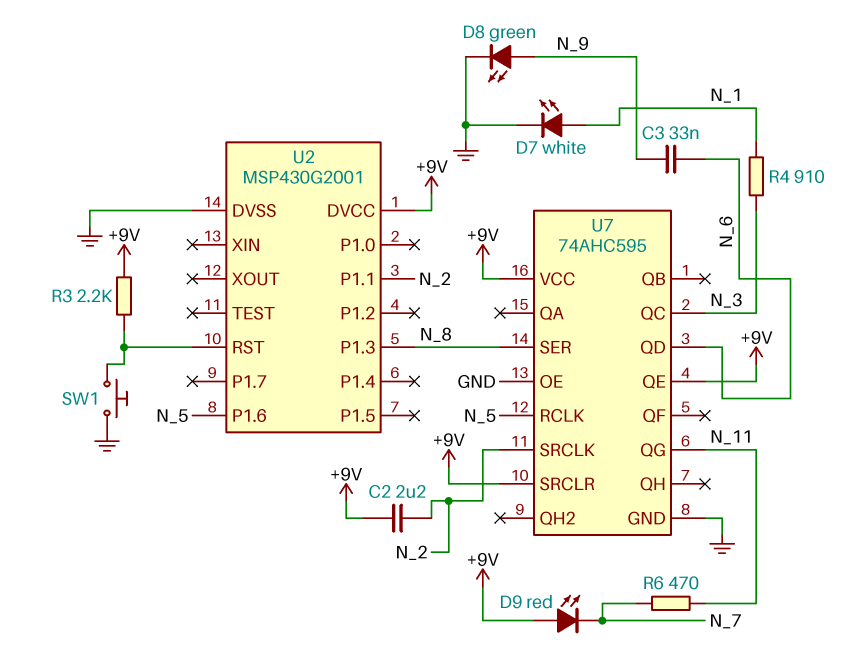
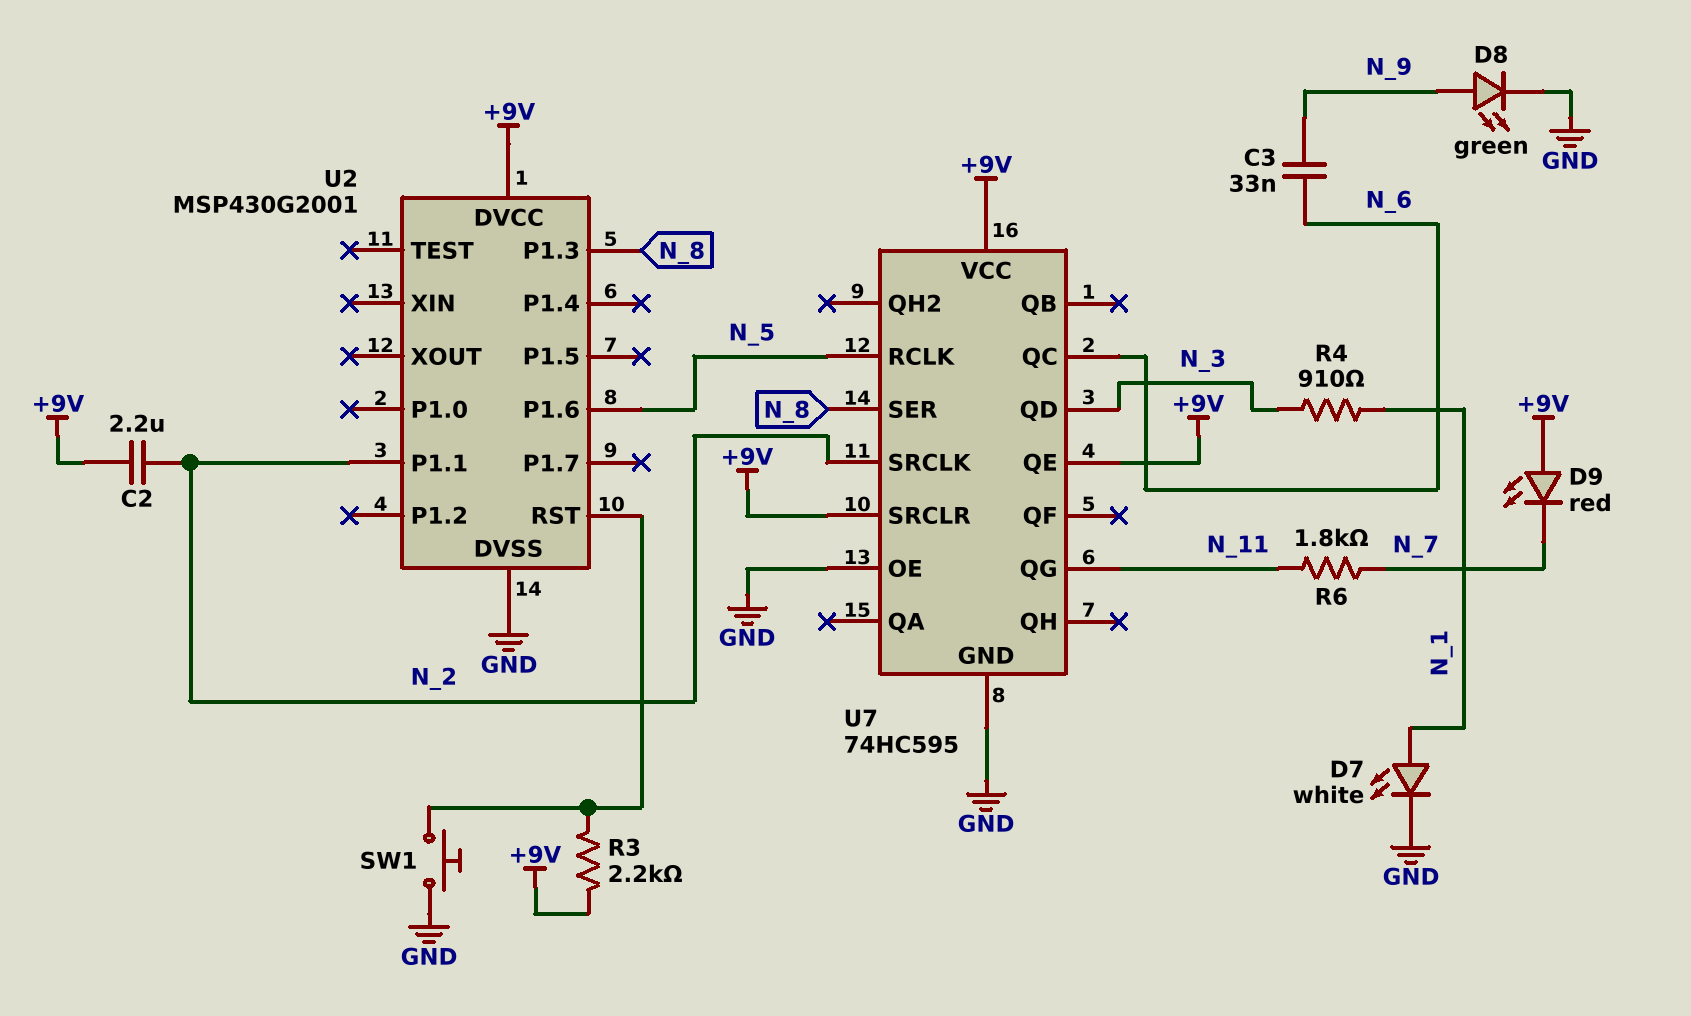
R6: 470 (N_7, N_11) -> 1.8k (N_7, N_11)
U7: 74AHC595 -> 74HC595
U7 pin QC: N_3 -> N_6
U7 pin QD: N_6 -> N_3

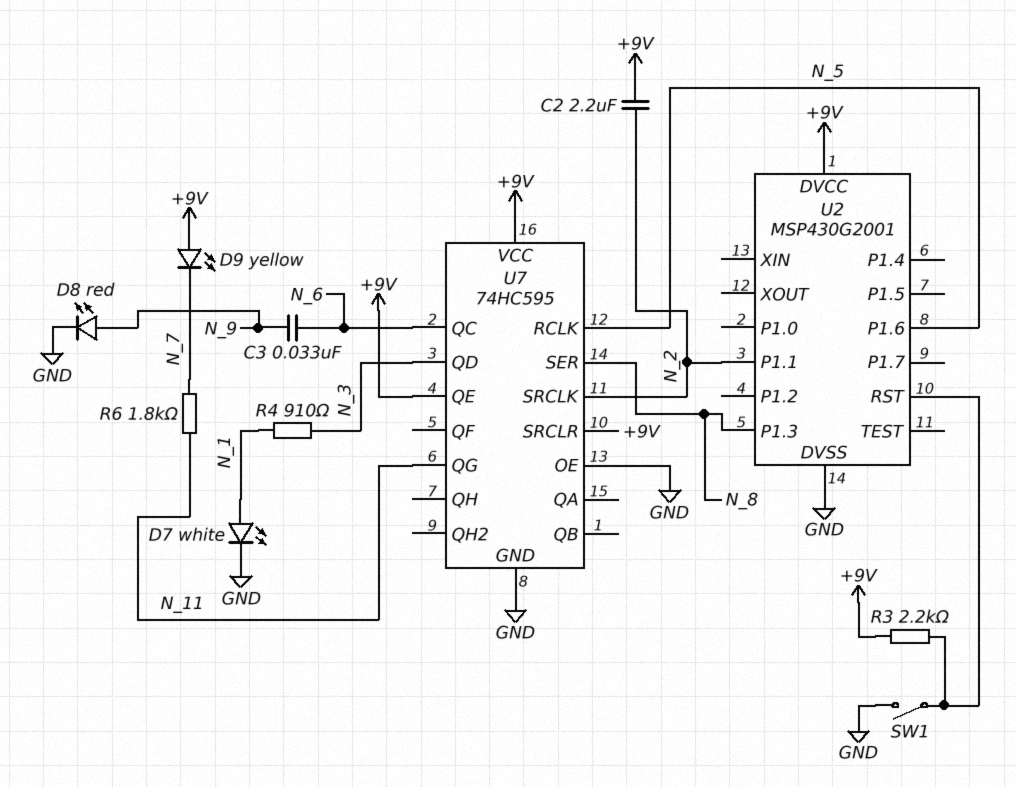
D8: LED green (A N_9, K GND) -> LED red (A N_9, K GND)
D9: LED red (A +9V, K N_7) -> LED yellow (A +9V, K N_7)
SW1: button (GND, U2/RST) -> switch (GND, U2/RST)

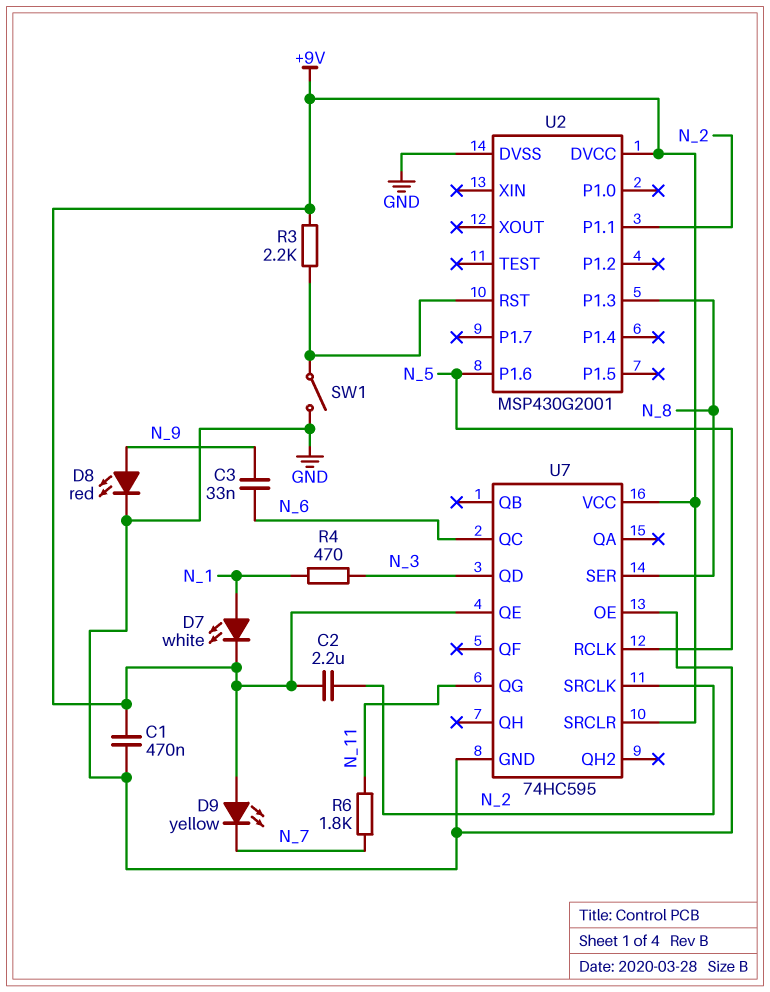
C1: none -> 470nF (+9V, GND)
D7: LED white (A N_1, K GND) -> LED white (A N_1, K +9V)
R4: 910 (N_1, N_3) -> 470 (N_1, N_3)

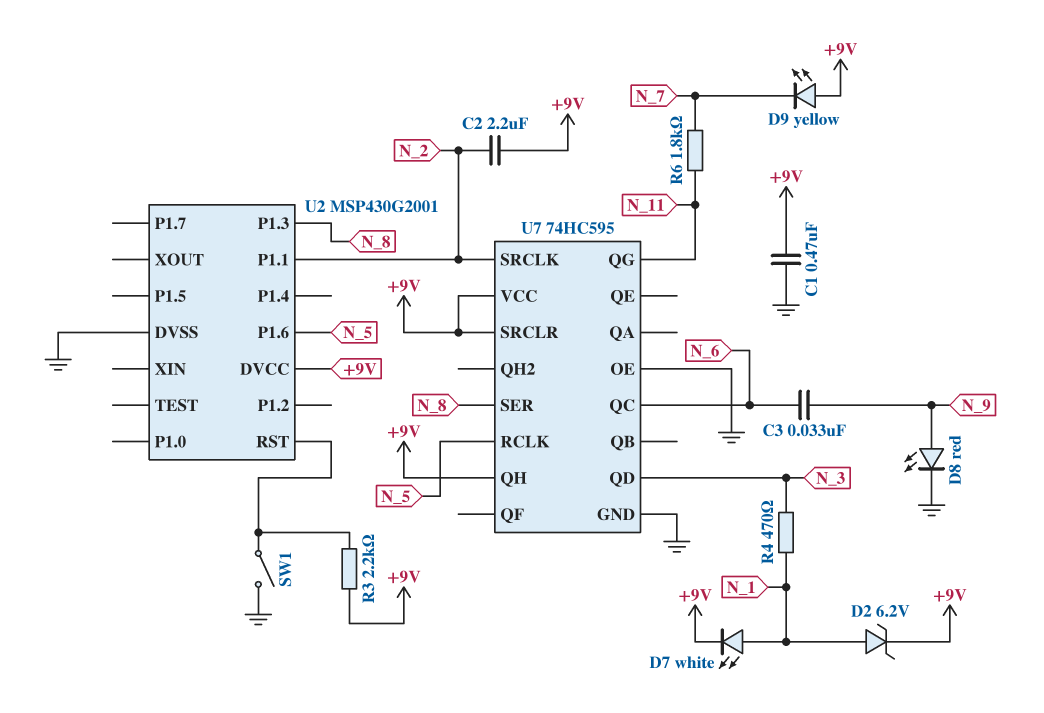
D2: none -> zener 6.2V (A N_1, K +9V)
U7 pin QE: +9V -> none
U7 pin QH: none -> +9V

